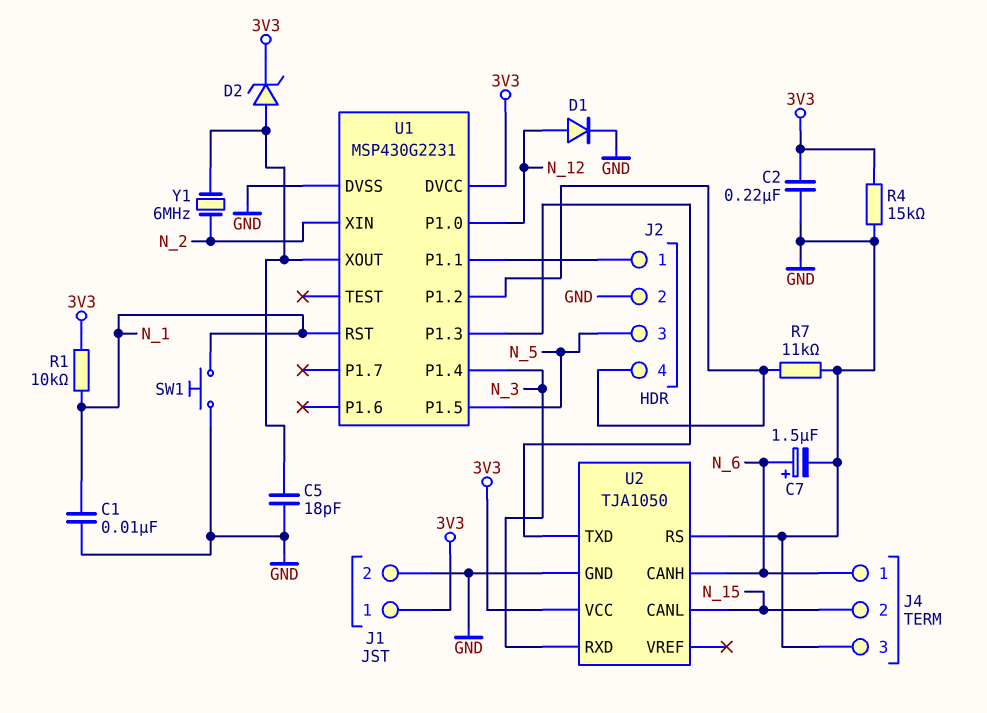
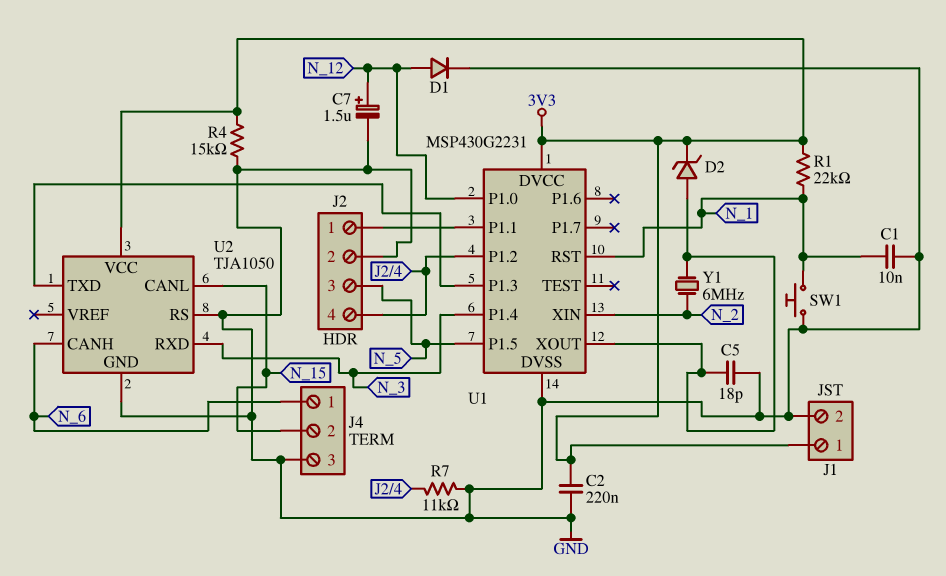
C7: 1.5uF (plus N_6, minus GND) -> 1.5uF (plus N_12, minus GND)
R1: 10k (3V3, N_1) -> 22k (3V3, N_1)

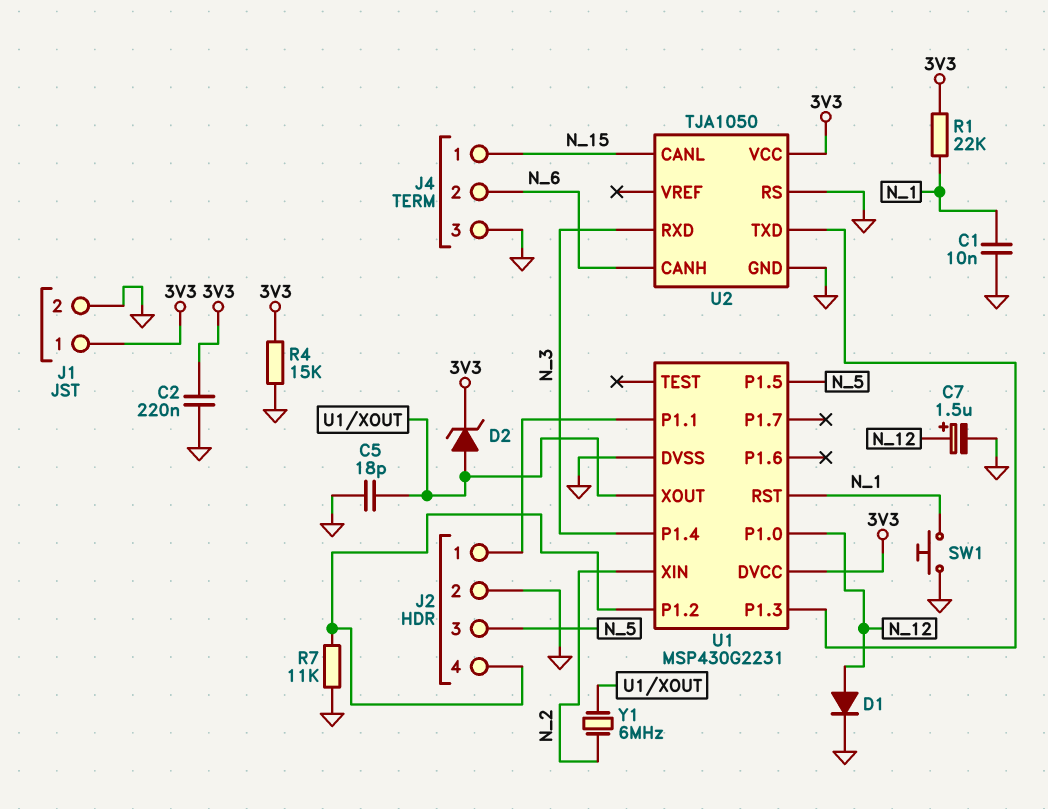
J4 pin 1: N_6 -> N_15
J4 pin 2: N_15 -> N_6

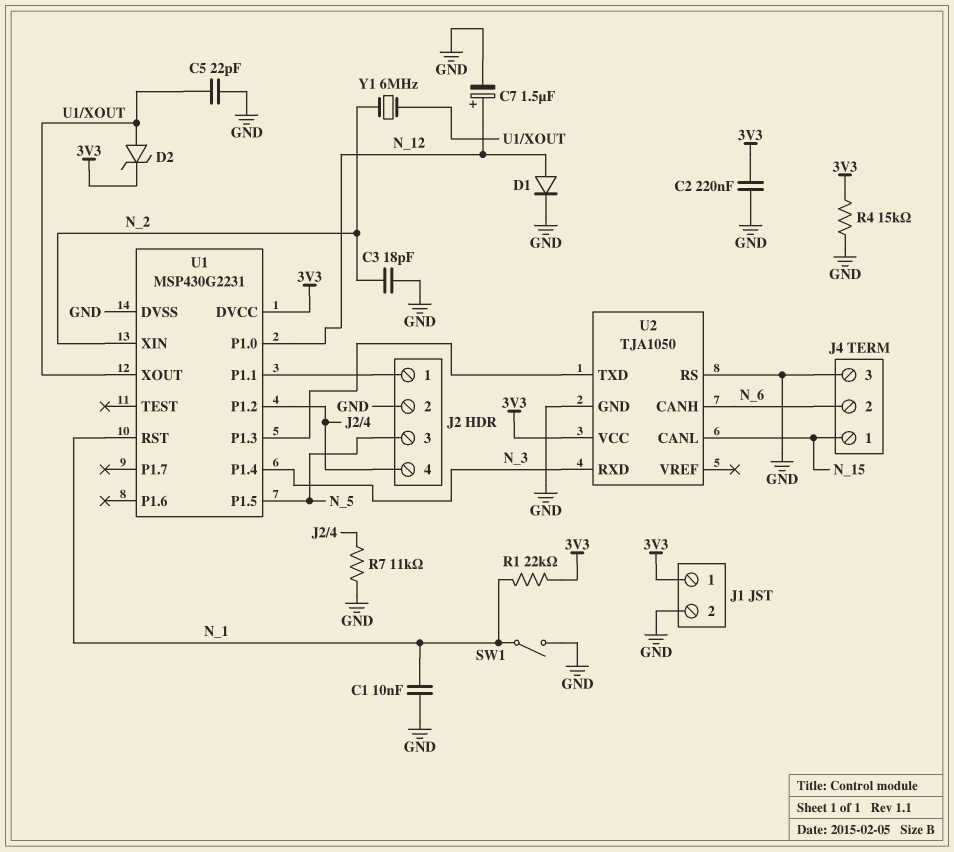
C3: none -> 18pF (GND, N_2)
C5: 18pF (GND, U1/XOUT) -> 22pF (GND, U1/XOUT)
SW1: button (GND, N_1) -> switch (GND, N_1)

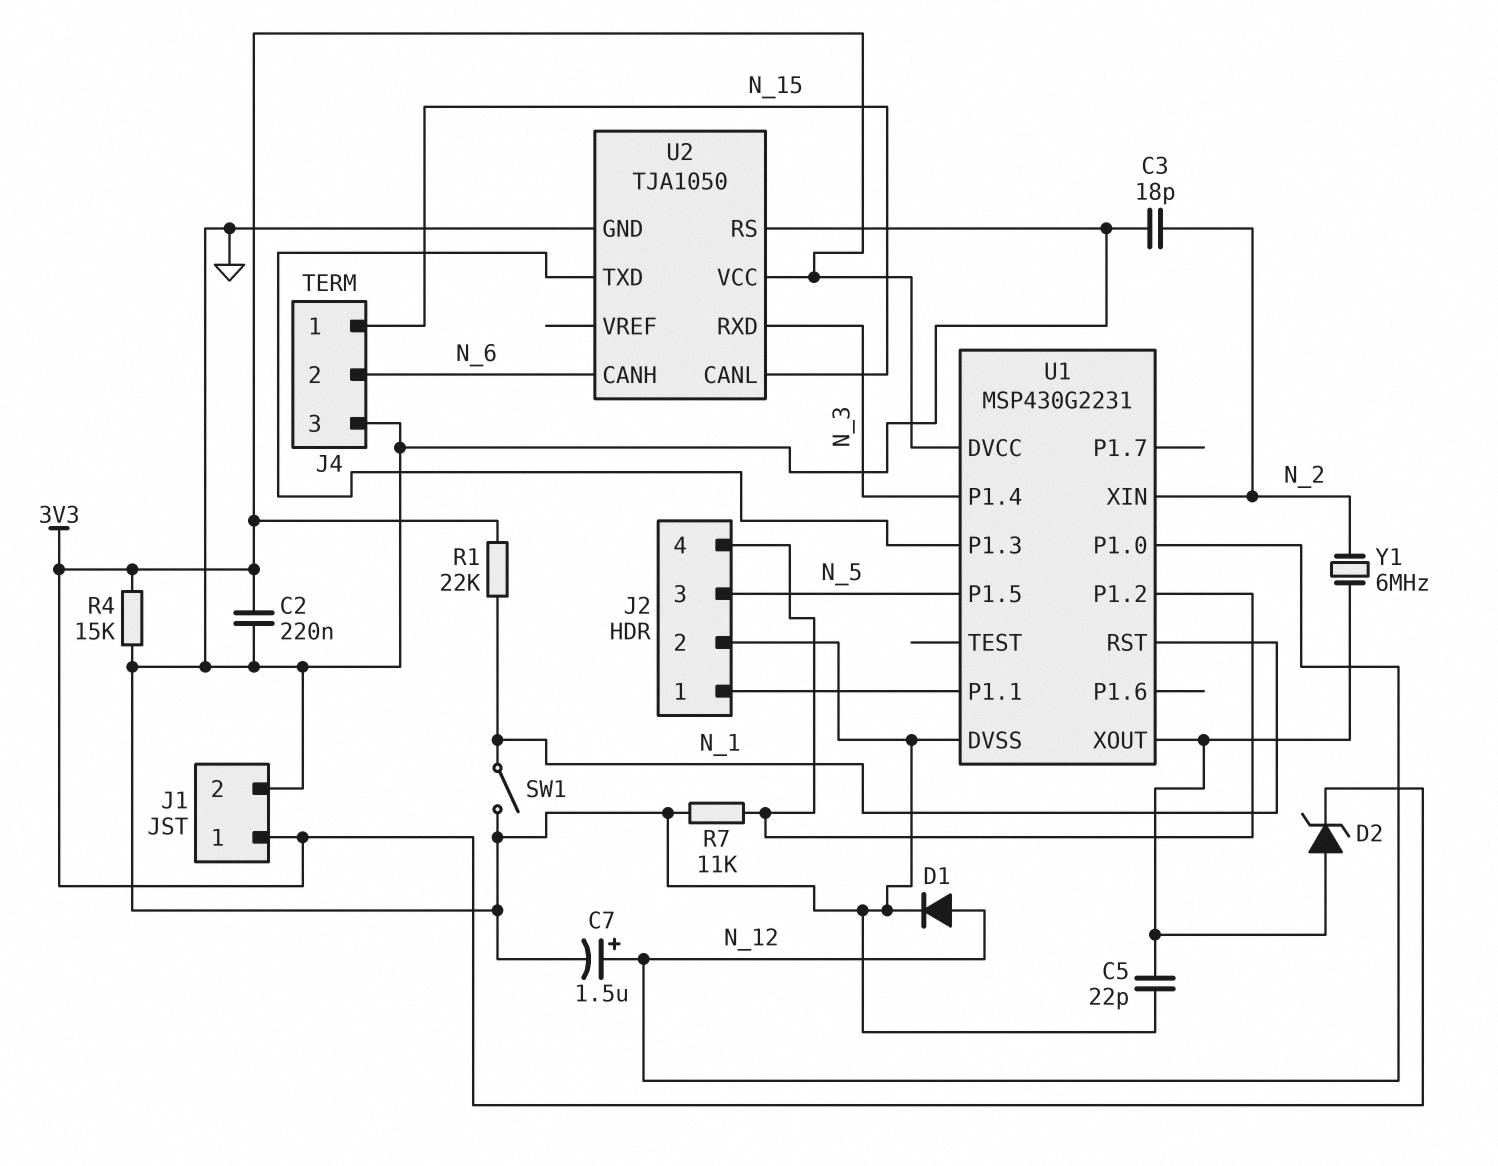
C1: 10nF (GND, N_1) -> none

